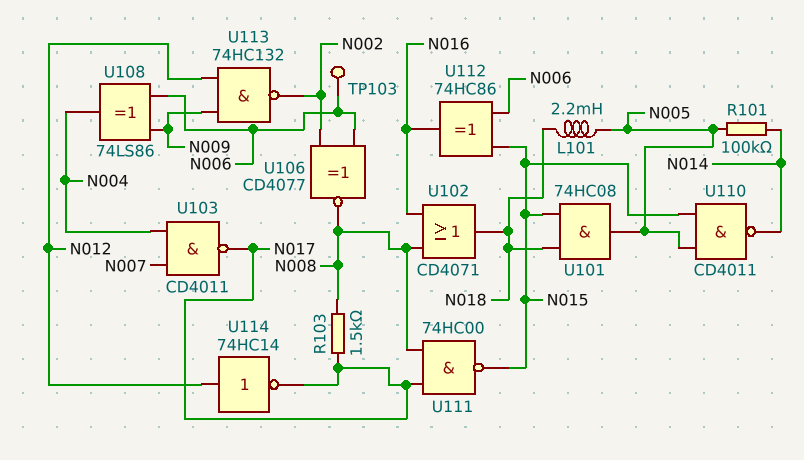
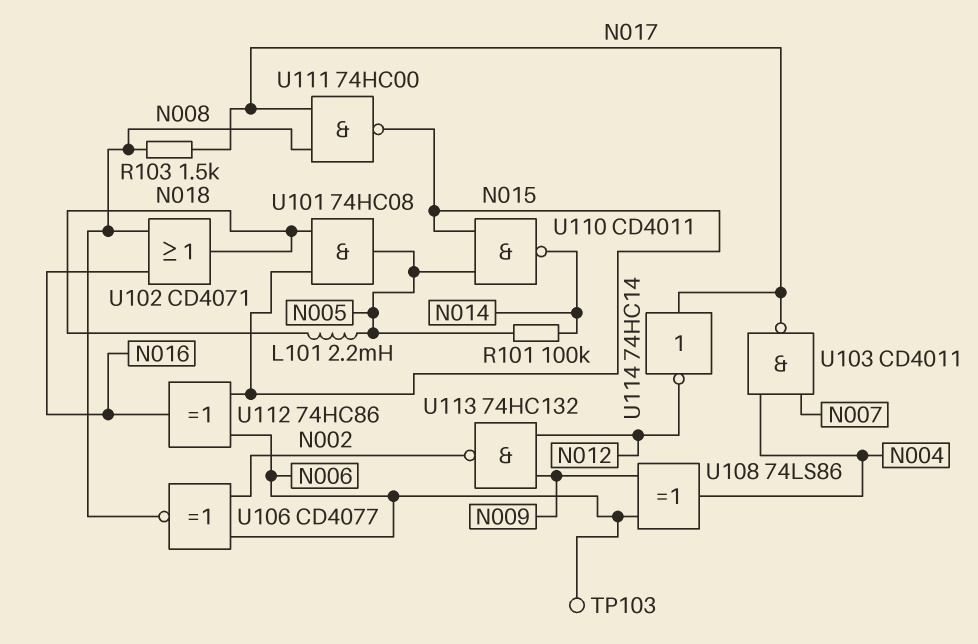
U114: NOT 74HC14 (in N012, out N017) -> NOT 74HC14 (in N017, out N012)

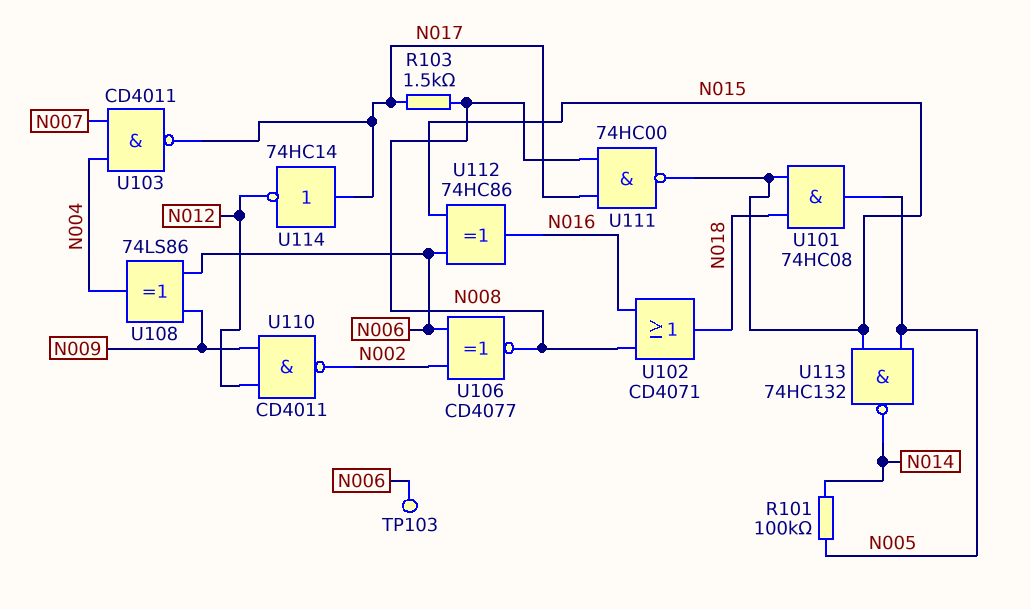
L101: 2.2mH (N005, N018) -> none
U110: NAND CD4011 (in N005, in N015, out N014) -> NAND CD4011 (in N009, in N012, out N002)
U113: NAND 74HC132 (in N009, in N012, out N002) -> NAND 74HC132 (in N005, in N015, out N014)

